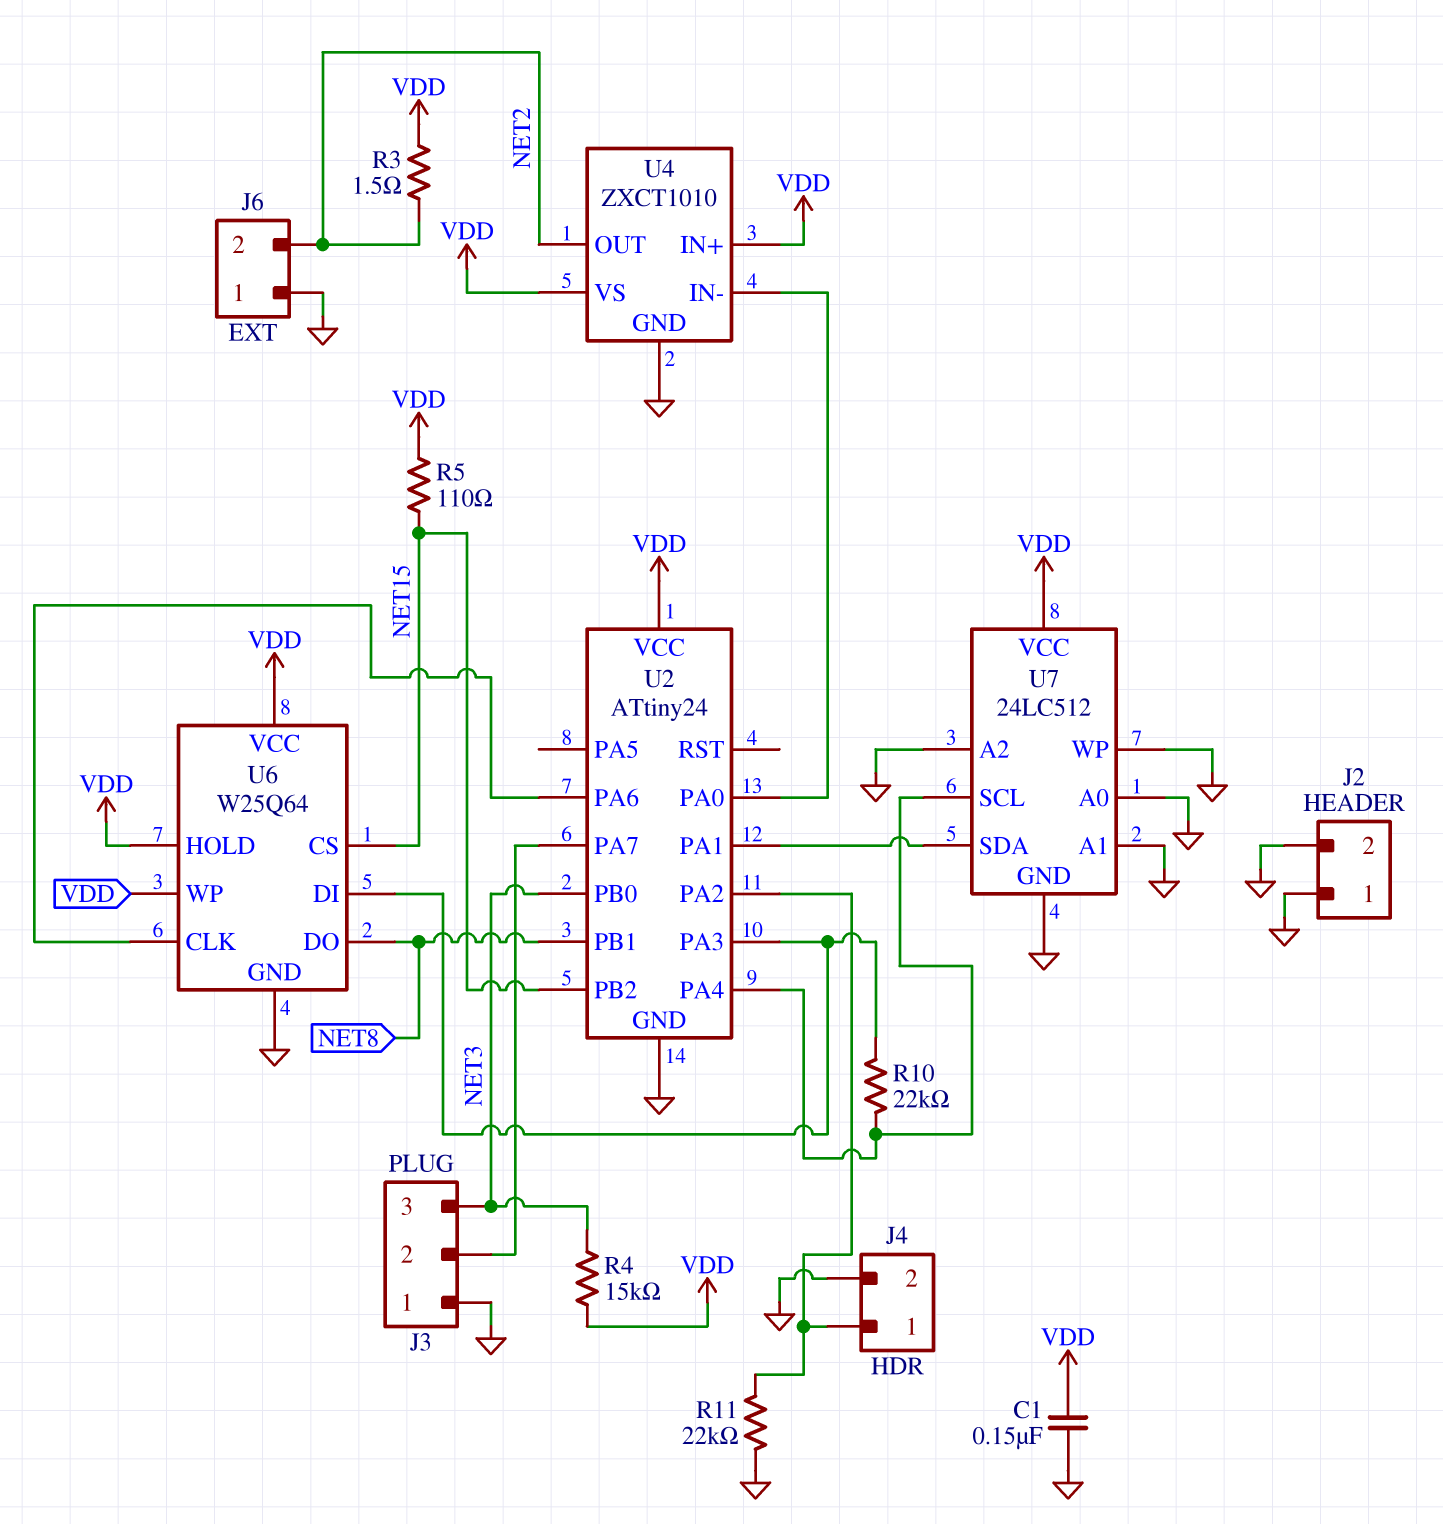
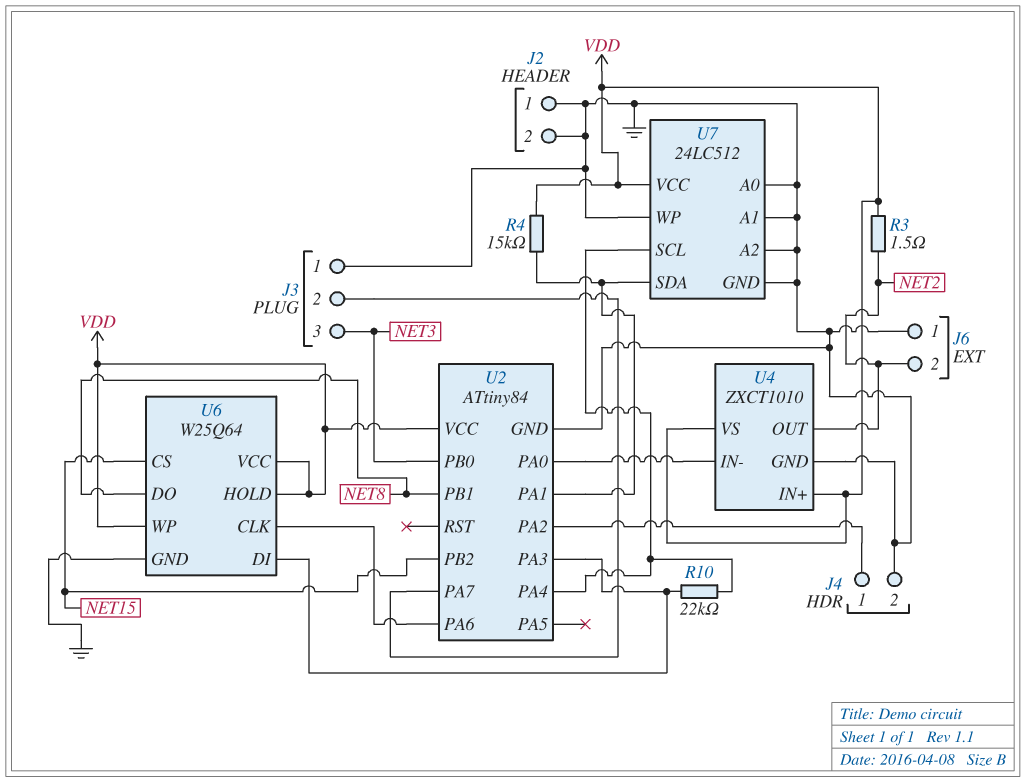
C1: 150nF (GND, VDD) -> none
R4: 15k (NET3, VDD) -> 15k (U2/PA1, VDD)
R5: 110 (NET15, VDD) -> none
R11: 22k (GND, J4/1) -> none
U2: ATtiny24 -> ATtiny84

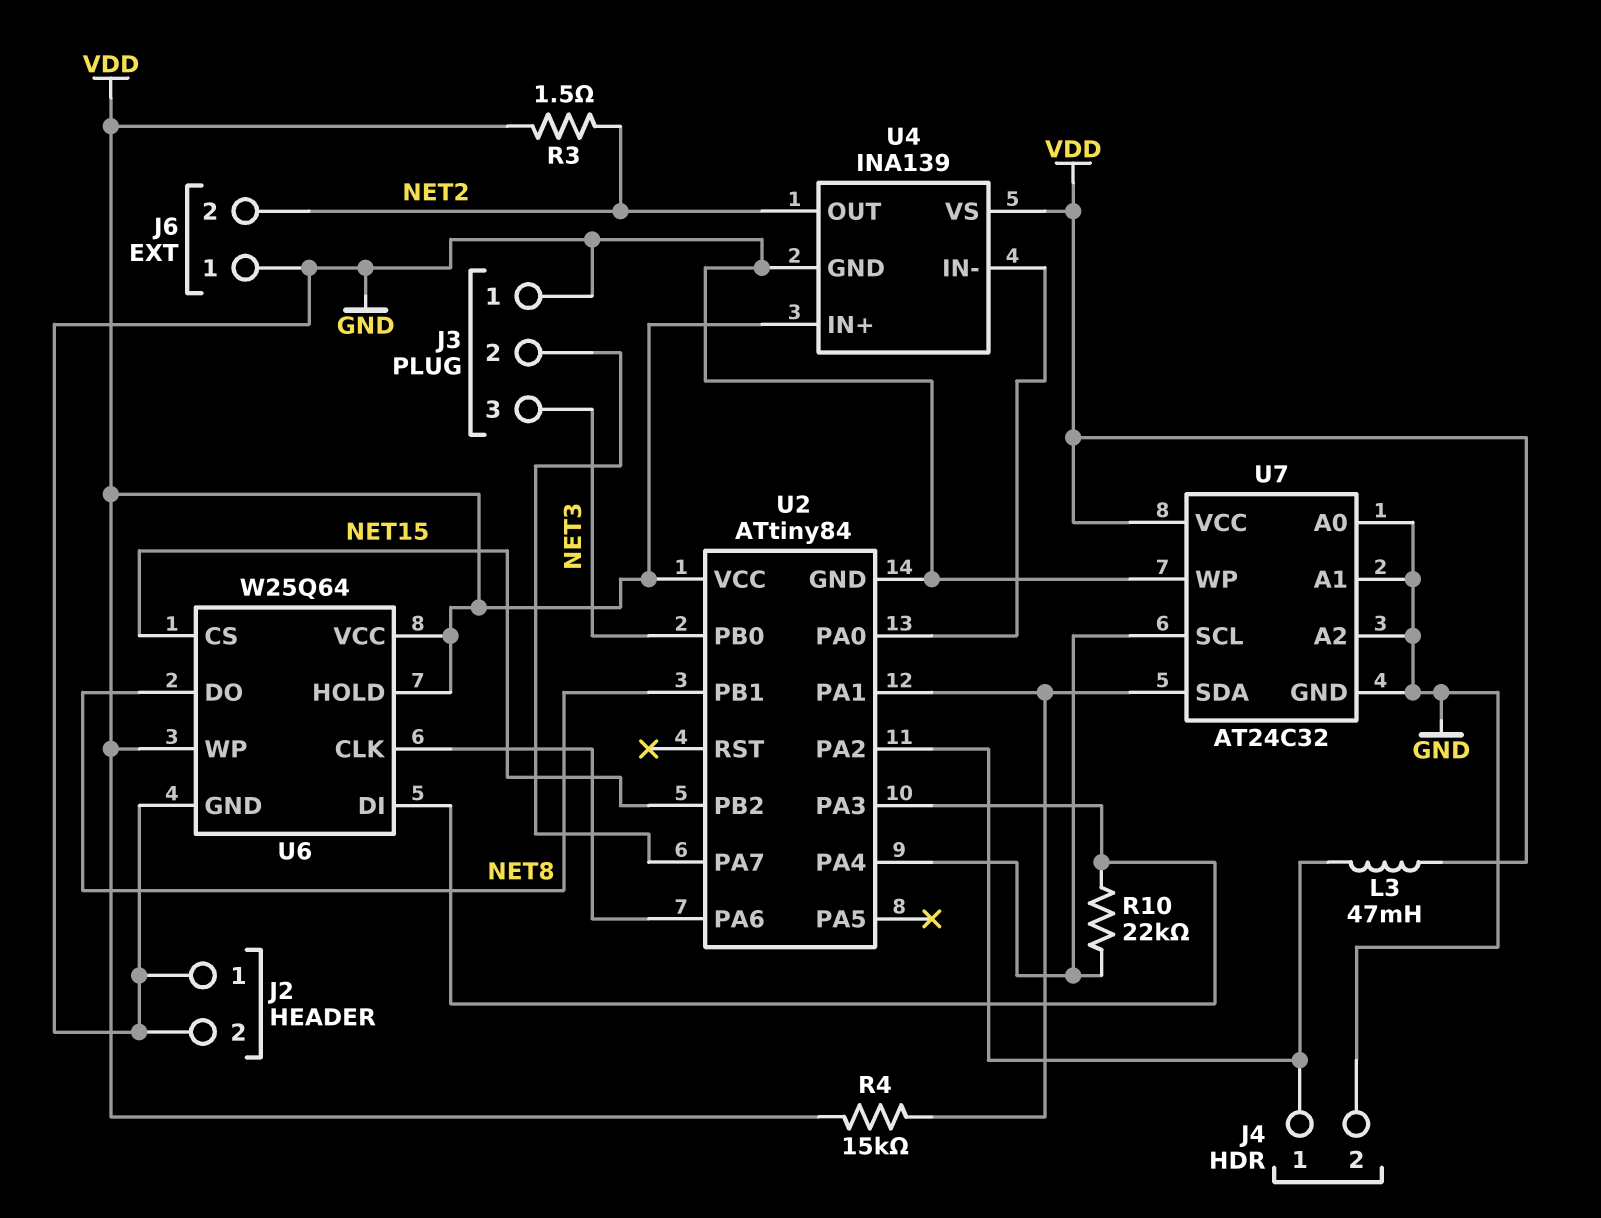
L3: none -> 47mH (J4/1, VDD)
U4: ZXCT1010 -> INA139
U7: 24LC512 -> AT24C32

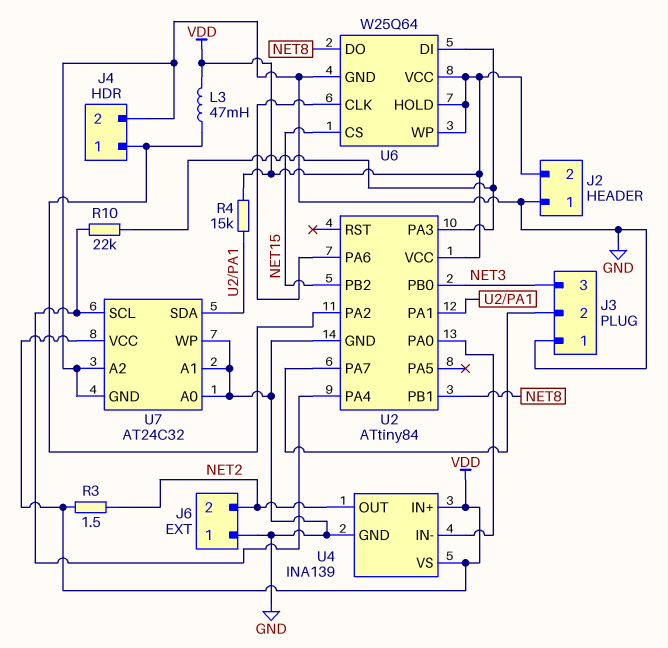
J2 pin 2: GND -> VDD

